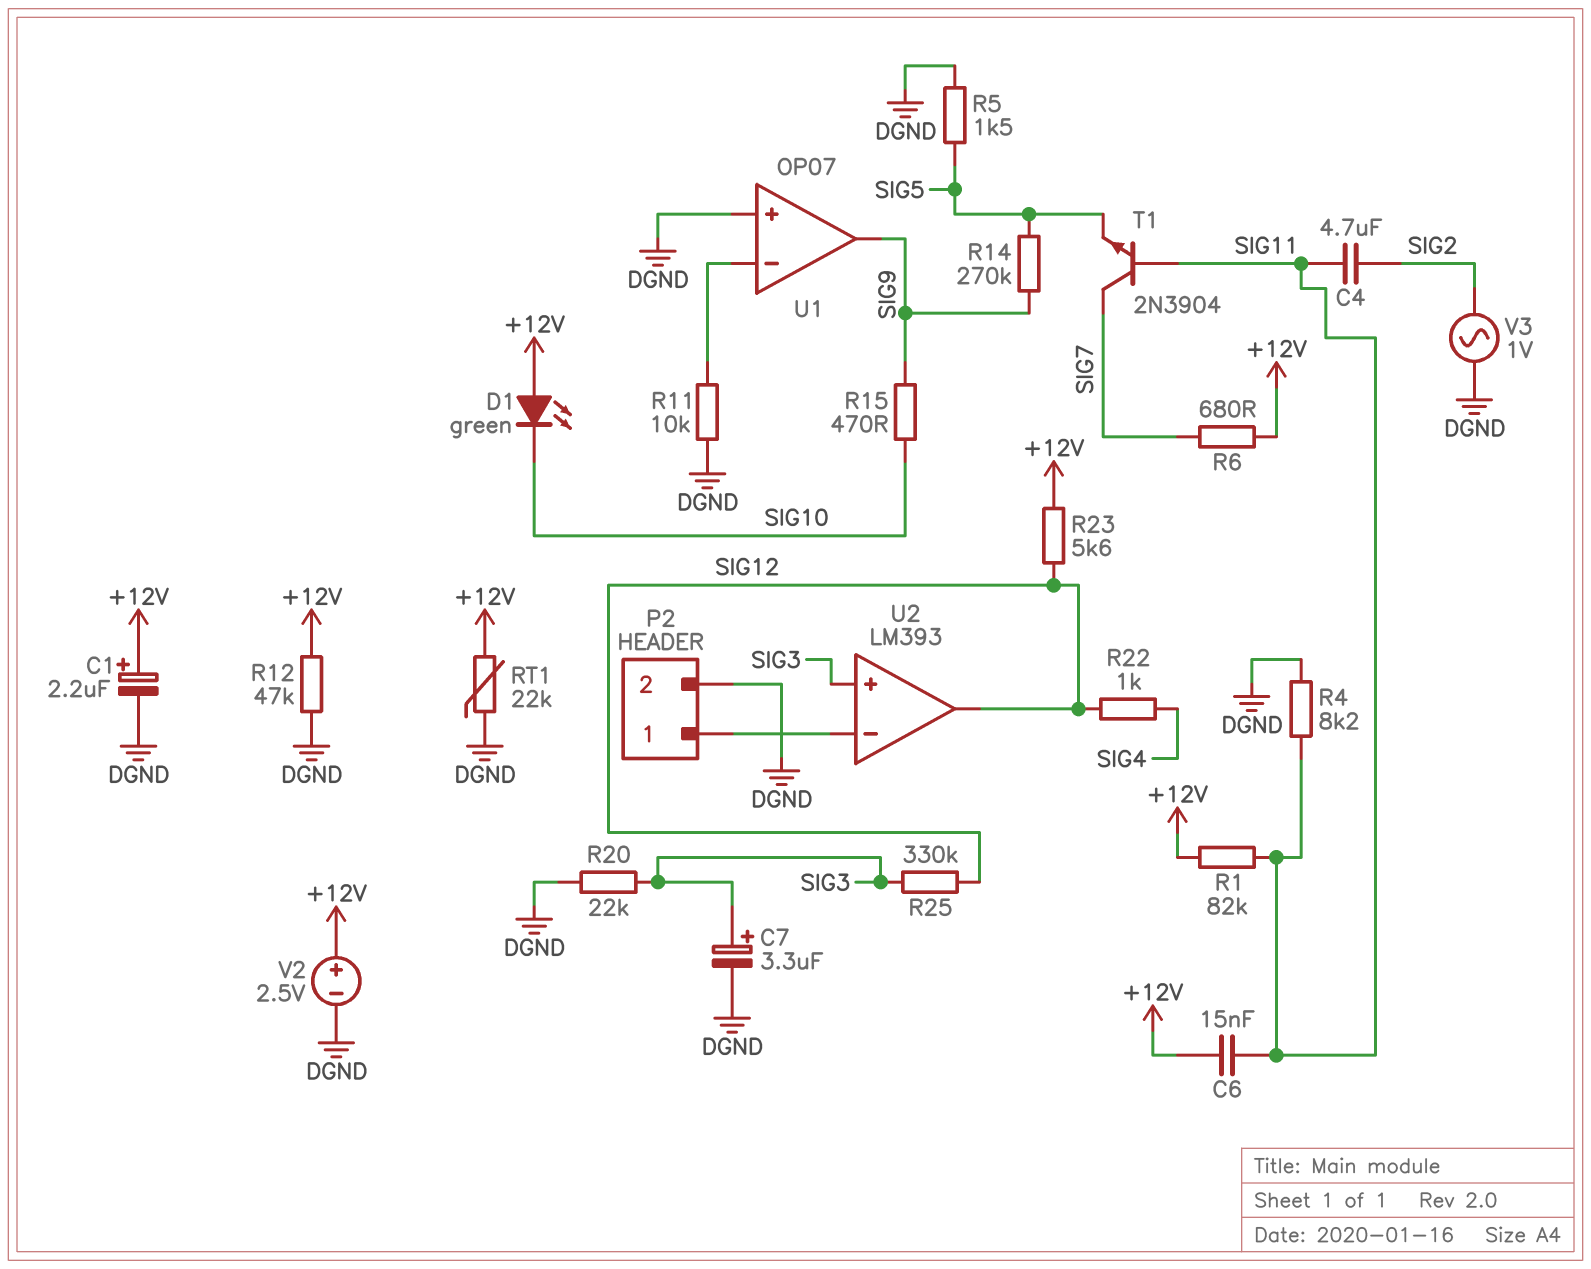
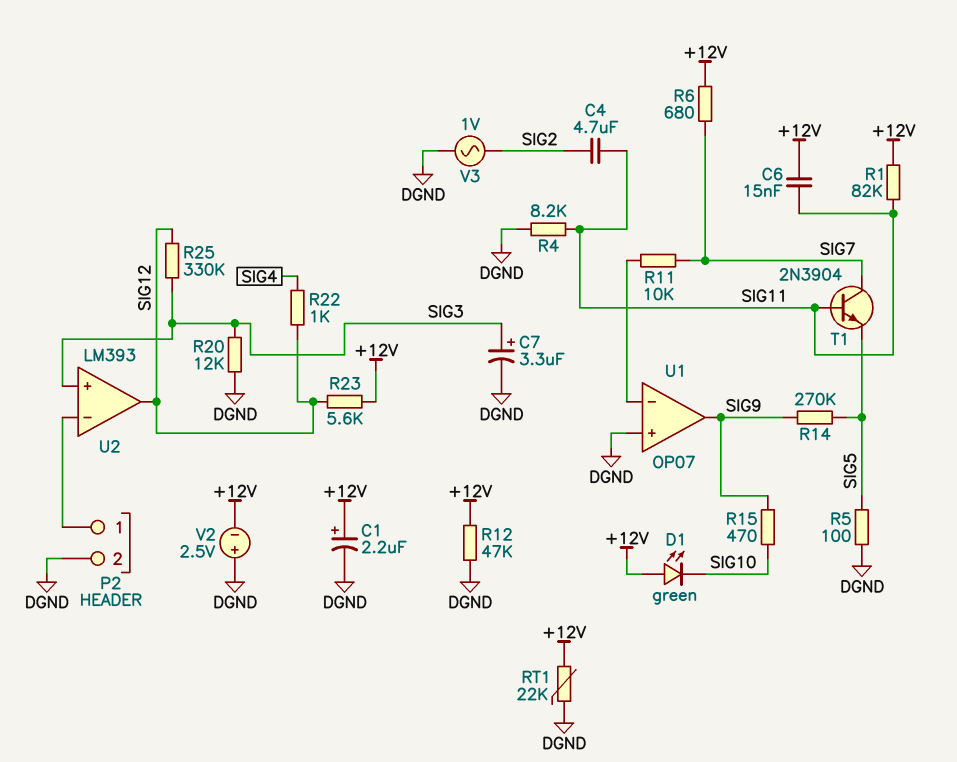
R5: 1.5k (DGND, SIG5) -> 100 (DGND, SIG5)
R11: 10k (DGND, U1/in-) -> 10k (SIG7, U1/in-)
R20: 22k (DGND, SIG3) -> 12k (DGND, SIG3)
V2: 2.5V (plus +12V, minus DGND) -> 2.5V (plus DGND, minus +12V)

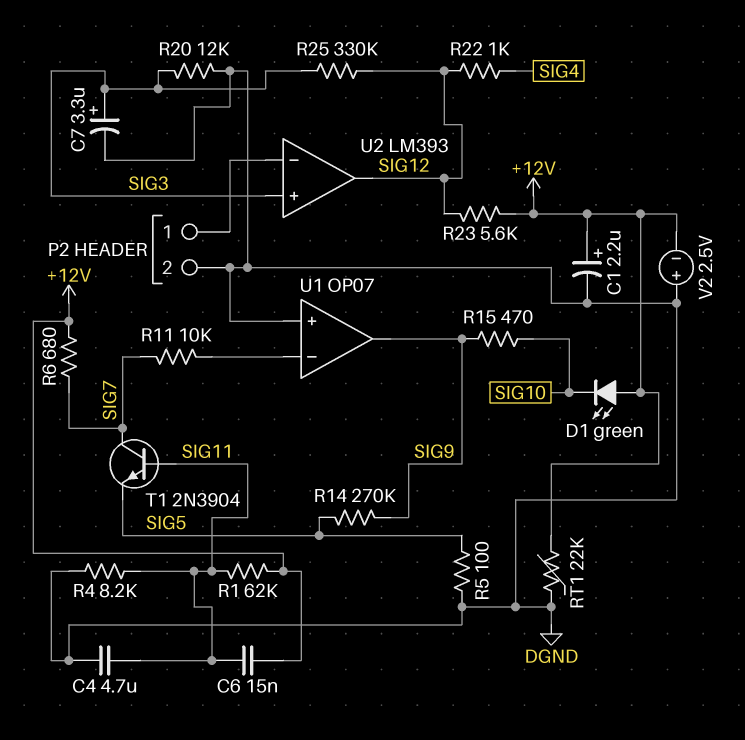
C4: 4.7uF (SIG2, SIG11) -> 4.7uF (DGND, SIG11)
R1: 82k (+12V, SIG11) -> 62k (+12V, SIG11)
R12: 47k (+12V, DGND) -> none
V3: AC 1V (DGND, SIG2) -> none

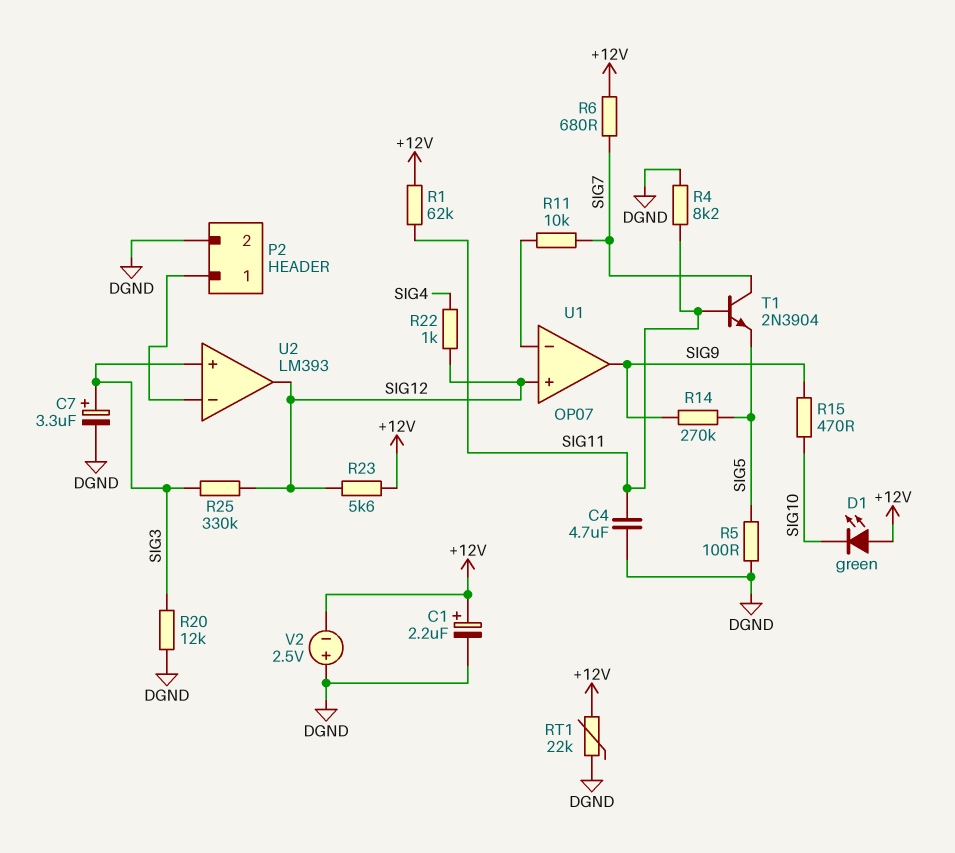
C6: 15nF (+12V, SIG11) -> none
U1 pin in+: DGND -> SIG12

